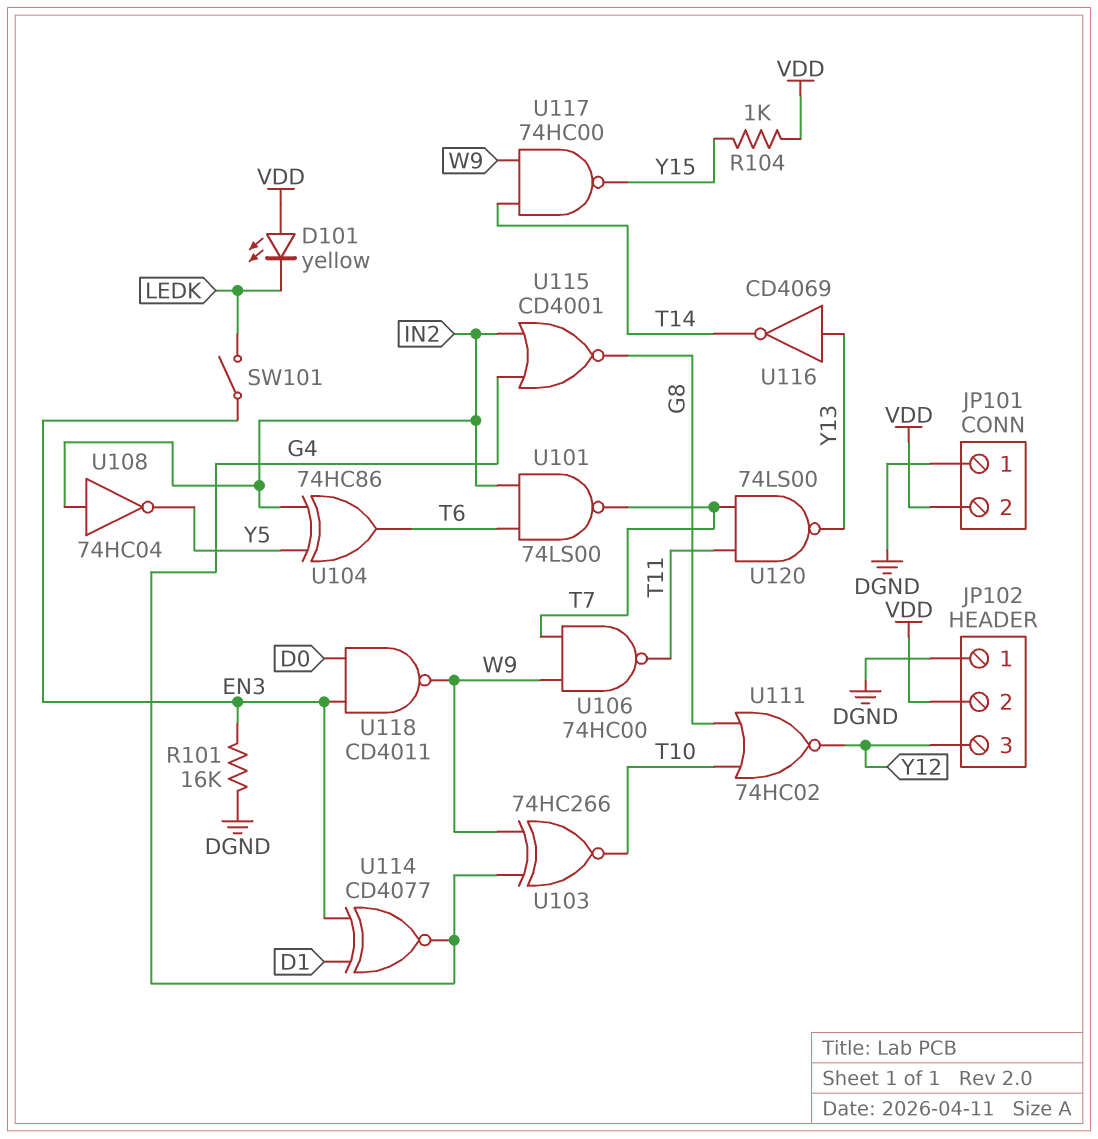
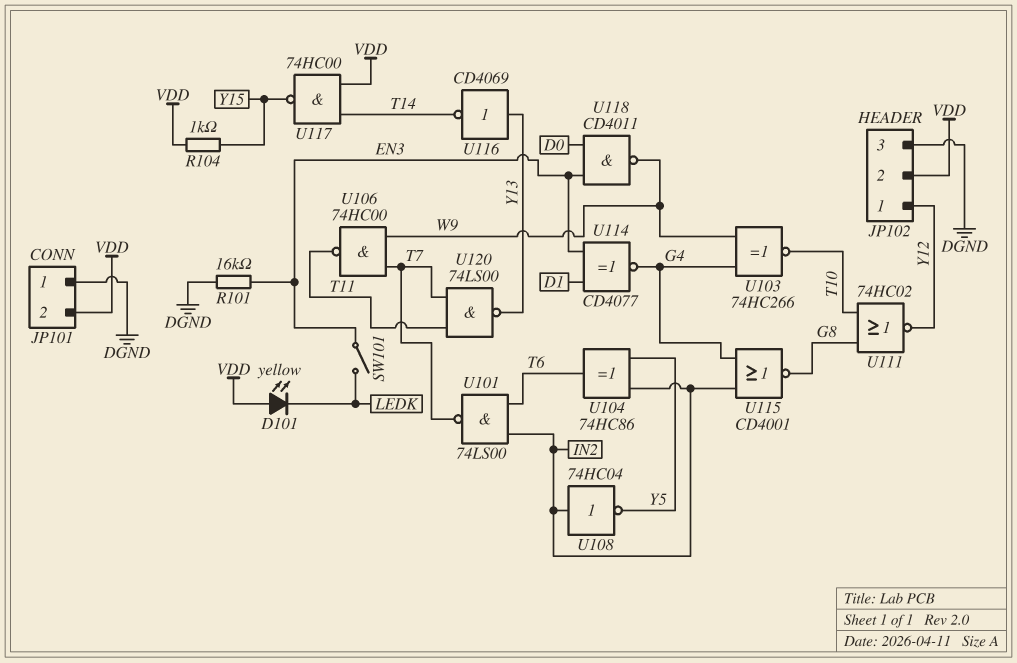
JP102 pin 1: DGND -> Y12
JP102 pin 3: Y12 -> DGND
U117: NAND 74HC00 (in T14, in W9, out Y15) -> NAND 74HC00 (in T14, in VDD, out Y15)

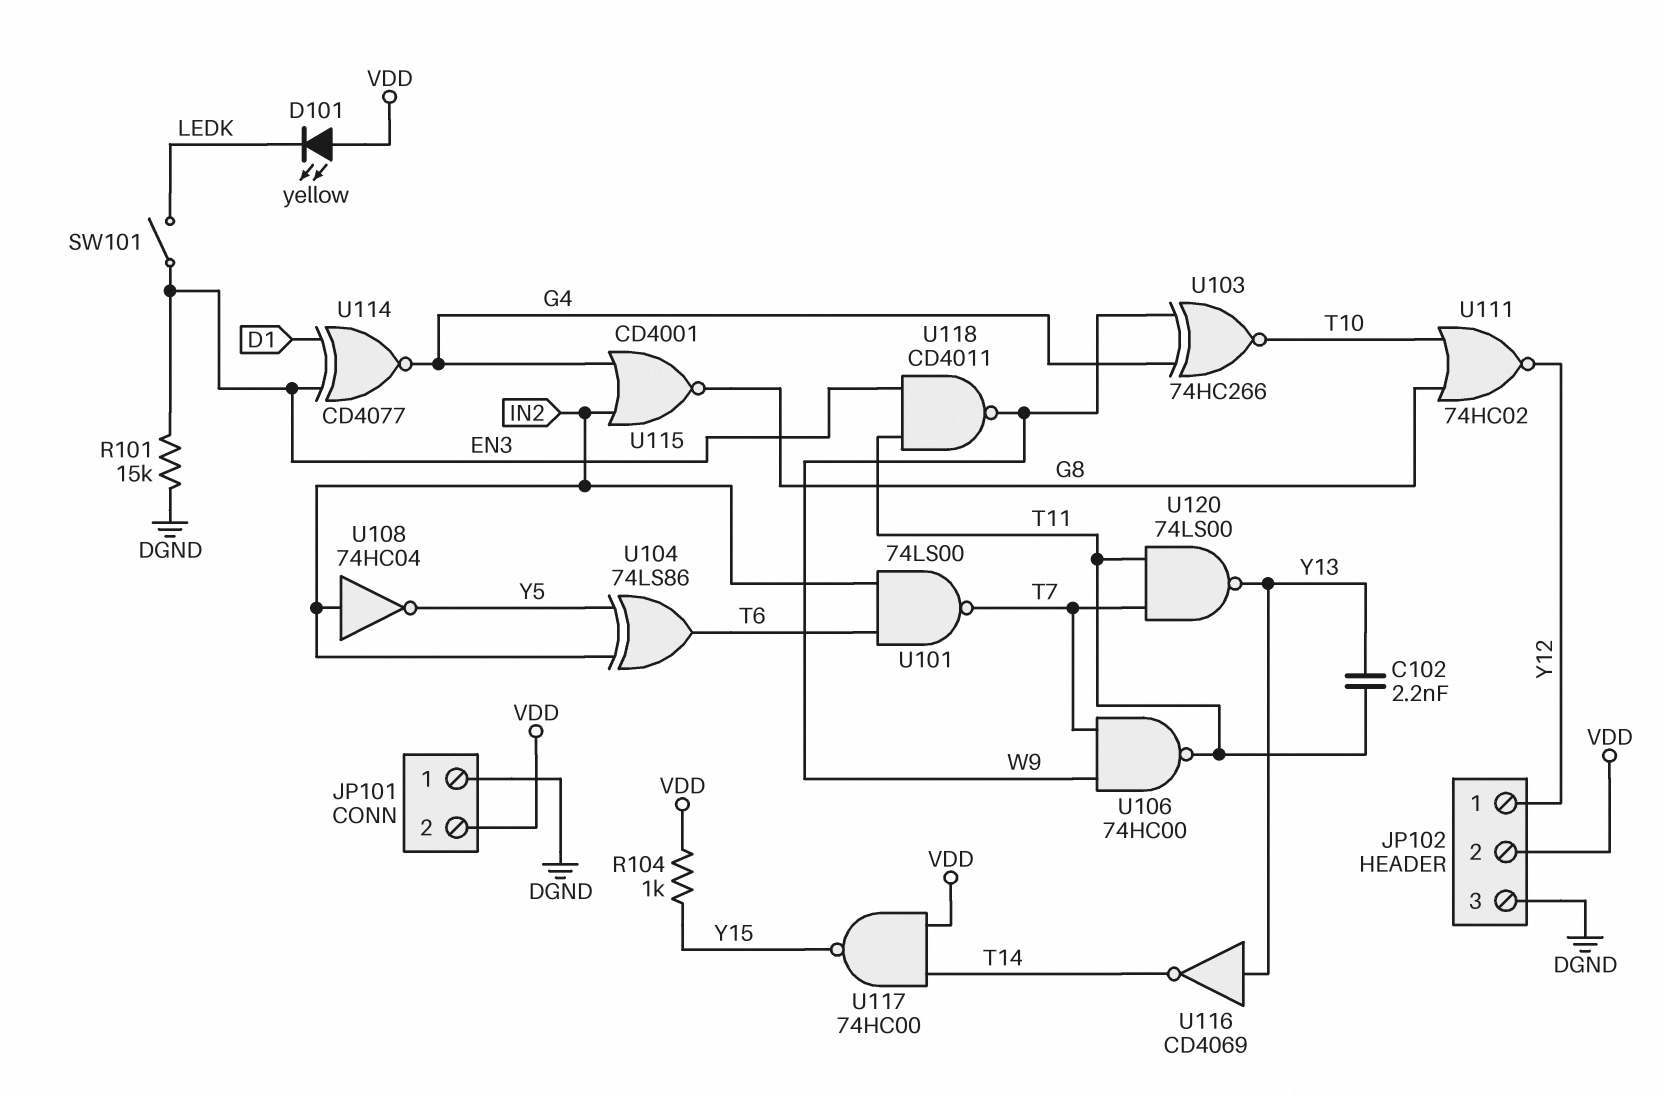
C102: none -> 2.2nF (T11, Y13)
R101: 16k (DGND, EN3) -> 15k (DGND, EN3)
U104: XOR 74HC86 (in IN2, in Y5, out T6) -> XOR 74LS86 (in IN2, in Y5, out T6)
U118: NAND CD4011 (in D0, in EN3, out W9) -> NAND CD4011 (in EN3, in T11, out W9)

